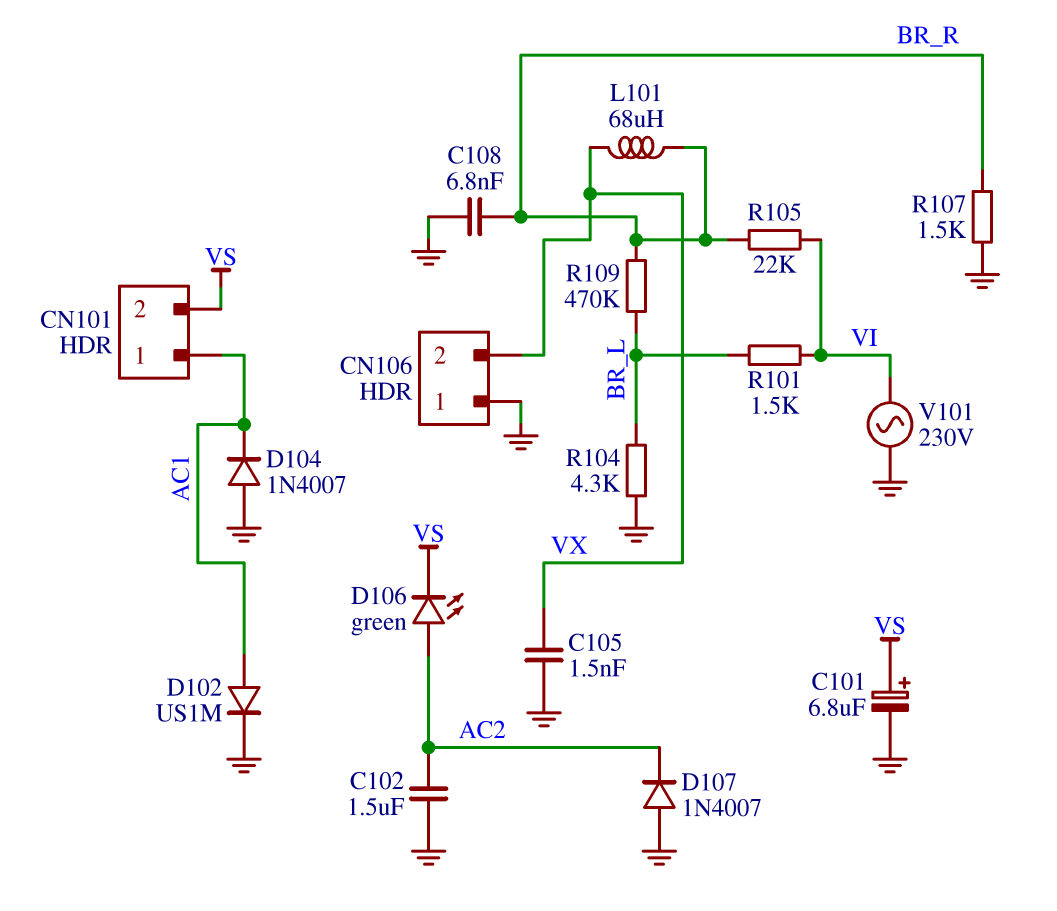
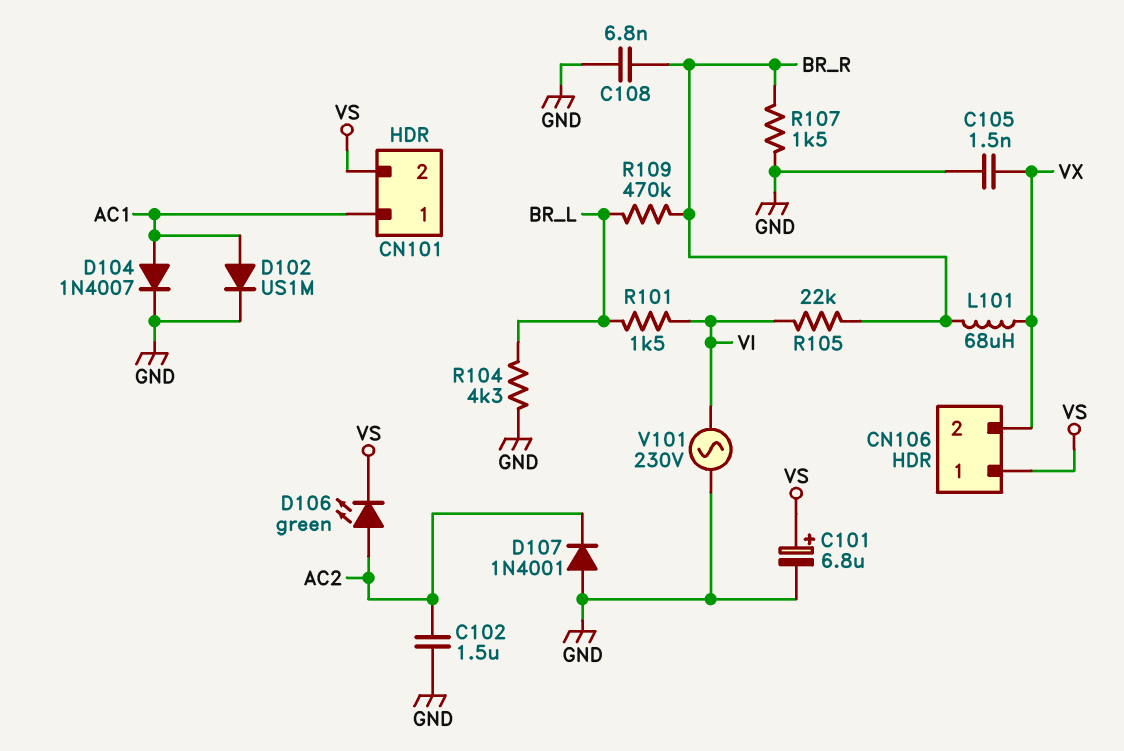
CN106 pin 1: GND -> VS
D104: diode 1N4007 (A GND, K AC1) -> diode 1N4007 (A AC1, K GND)
D107: diode 1N4007 (A GND, K AC2) -> diode 1N4001 (A GND, K AC2)

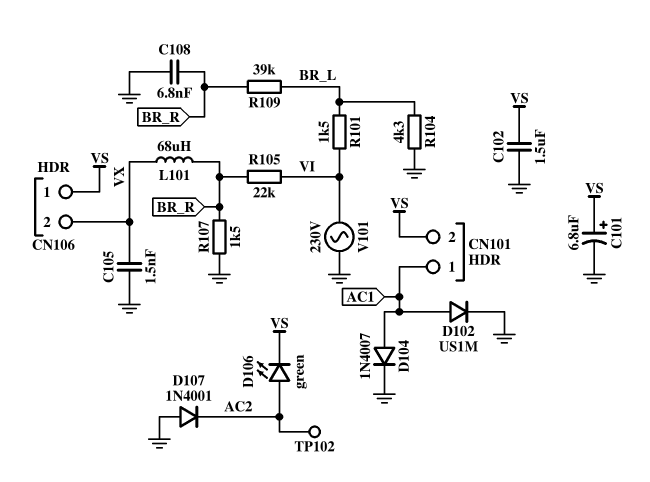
C102: 1.5uF (AC2, GND) -> 1.5uF (GND, VS)
R109: 470k (BR_L, BR_R) -> 39k (BR_L, BR_R)
TP102: none -> test point (AC2)

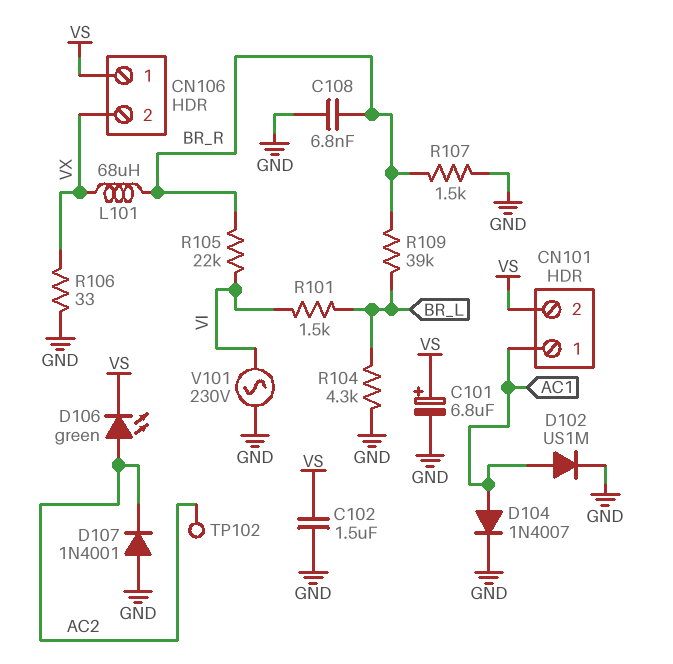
C105: 1.5nF (GND, VX) -> none
R106: none -> 33 (GND, VX)

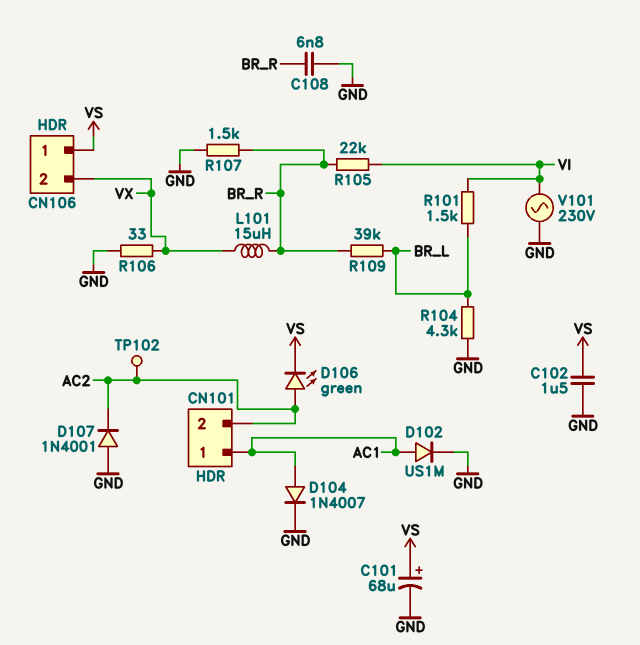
C101: 6.8uF (plus VS, minus GND) -> 68uF (plus VS, minus GND)
CN101 pin 2: VS -> AC2
L101: 68uH (BR_R, VX) -> 15uH (BR_R, VX)

